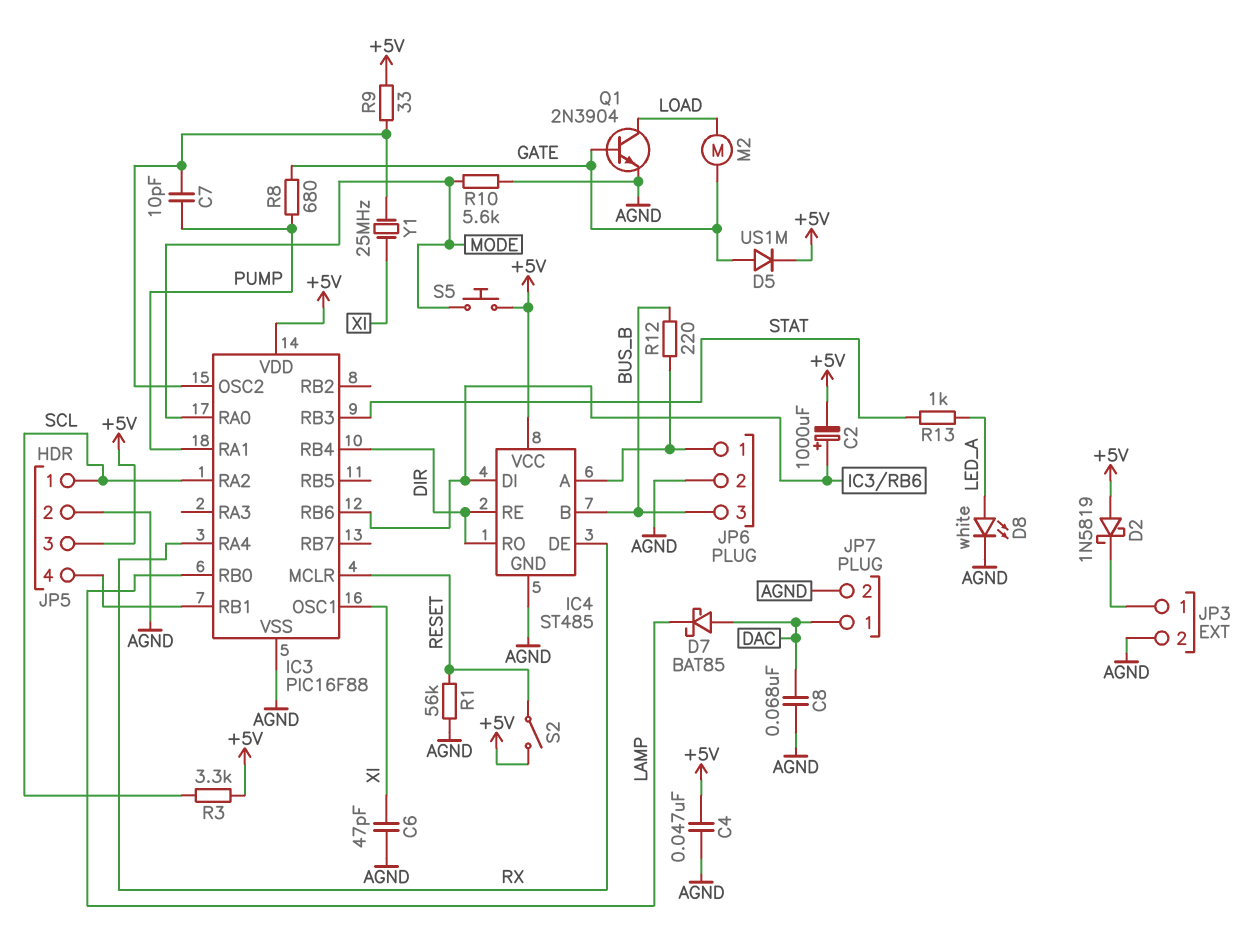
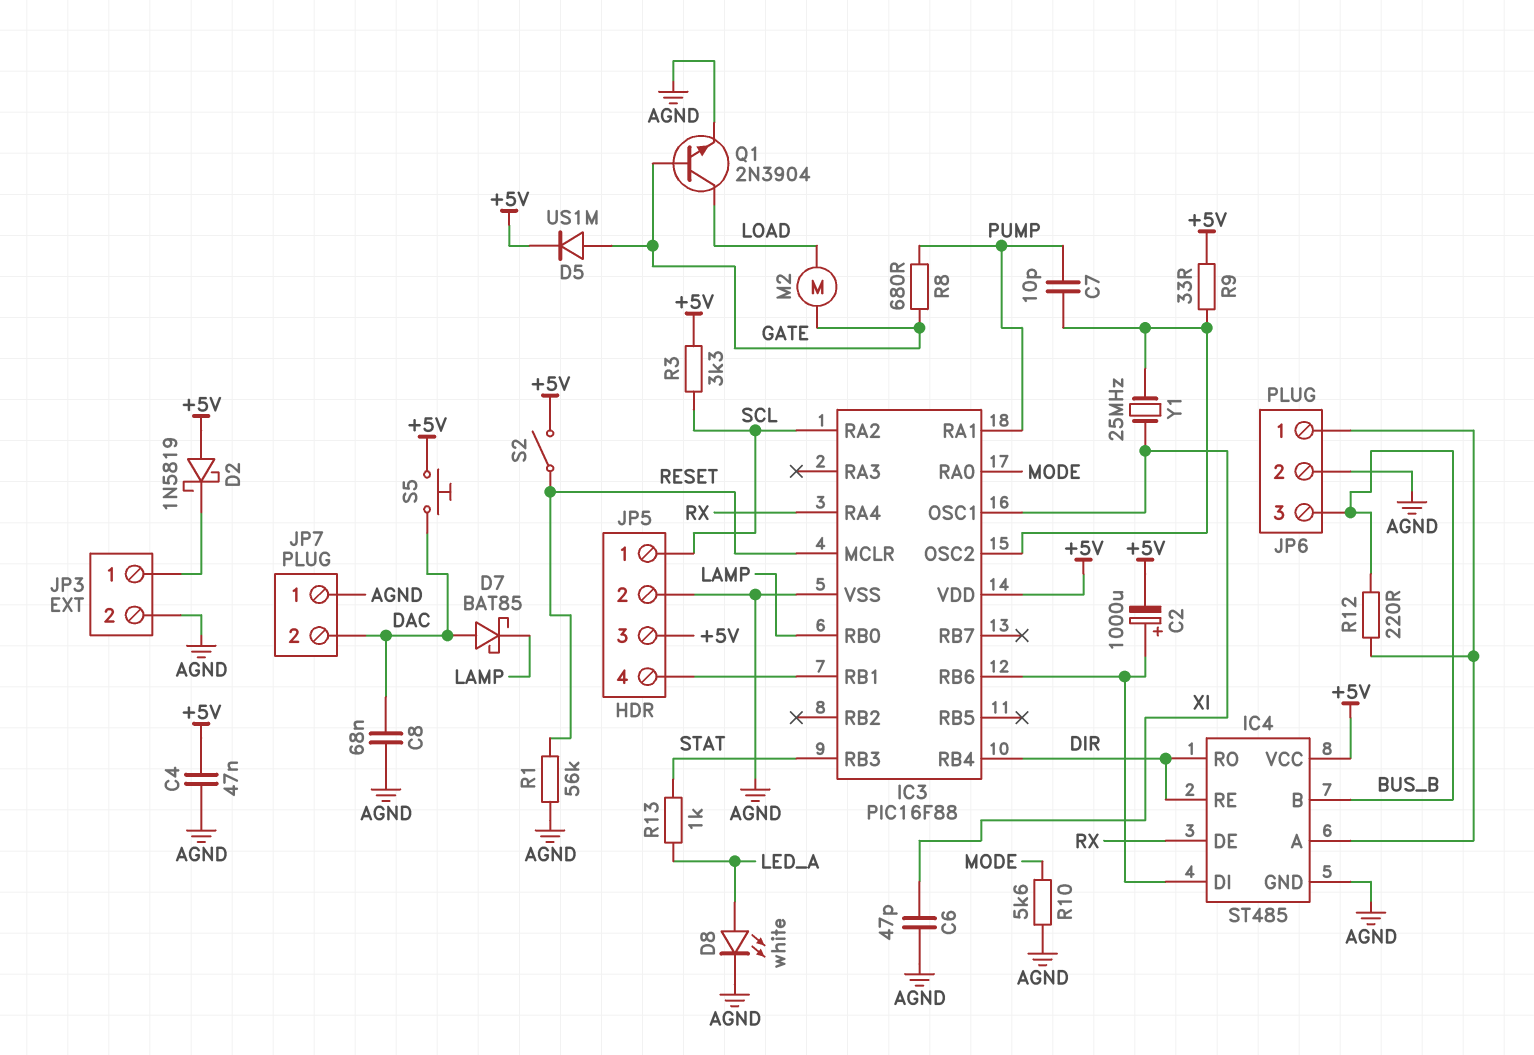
JP7 pin 1: DAC -> AGND
JP7 pin 2: AGND -> DAC
S5: button (+5V, MODE) -> button (+5V, DAC)

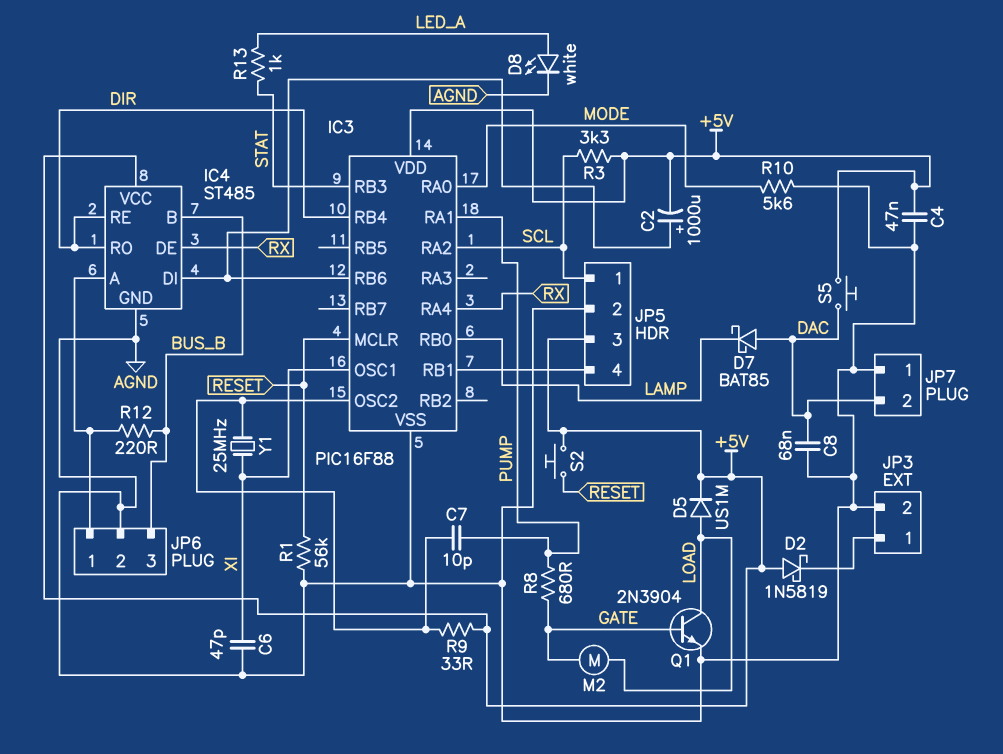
D5: diode US1M (A GATE, K +5V) -> diode US1M (A LOAD, K +5V)
S2: switch (+5V, RESET) -> button (+5V, RESET)

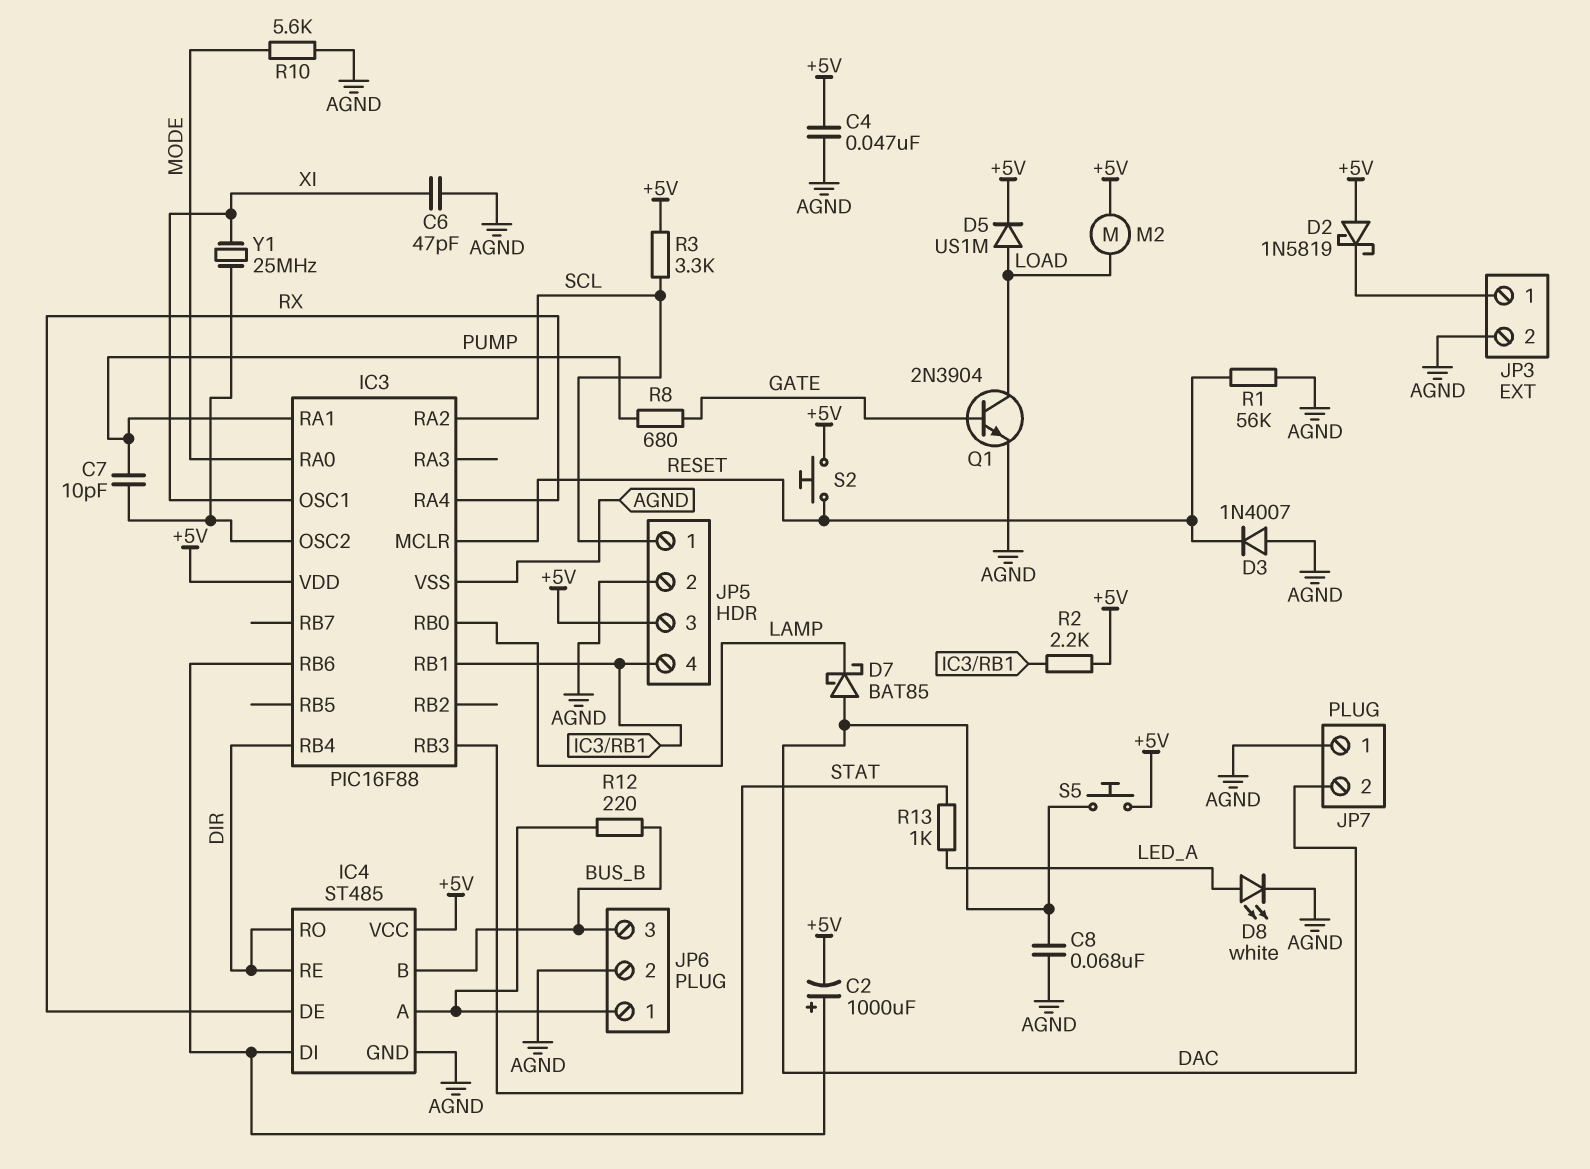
D3: none -> diode 1N4007 (A AGND, K RESET)
M2: motor (GATE, LOAD) -> motor (+5V, LOAD)
R2: none -> 2.2k (+5V, IC3/RB1)
R9: 33 (+5V, IC3/OSC2) -> none

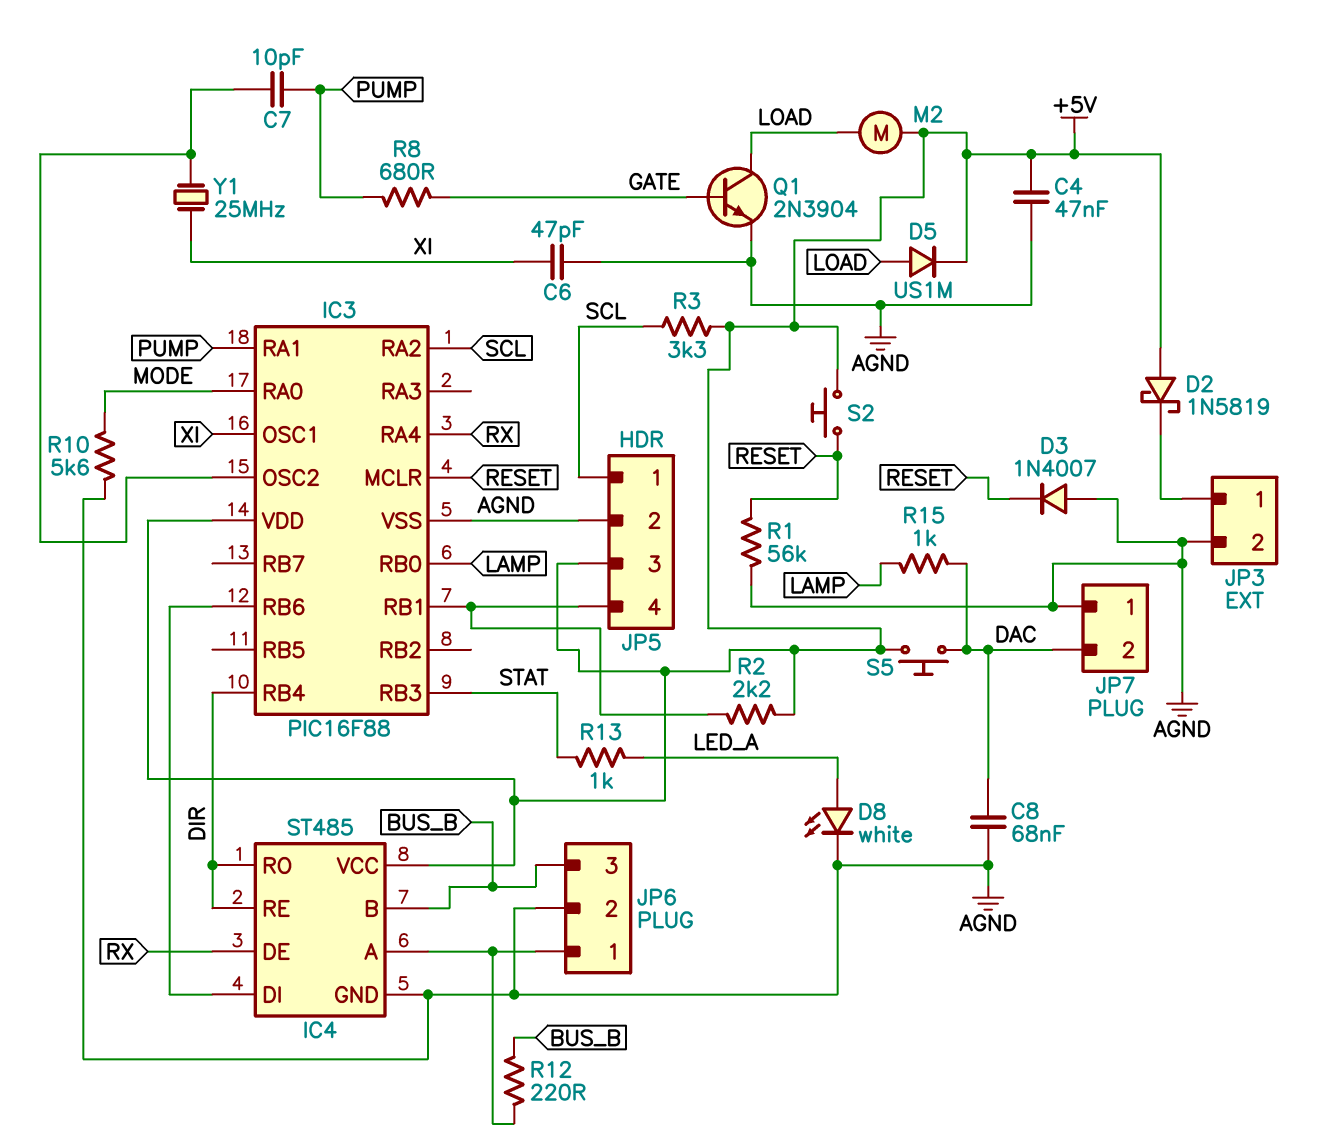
C2: 1000uF (plus IC3/RB6, minus +5V) -> none
D7: schottky BAT85 (A DAC, K LAMP) -> none
R15: none -> 1k (DAC, LAMP)

